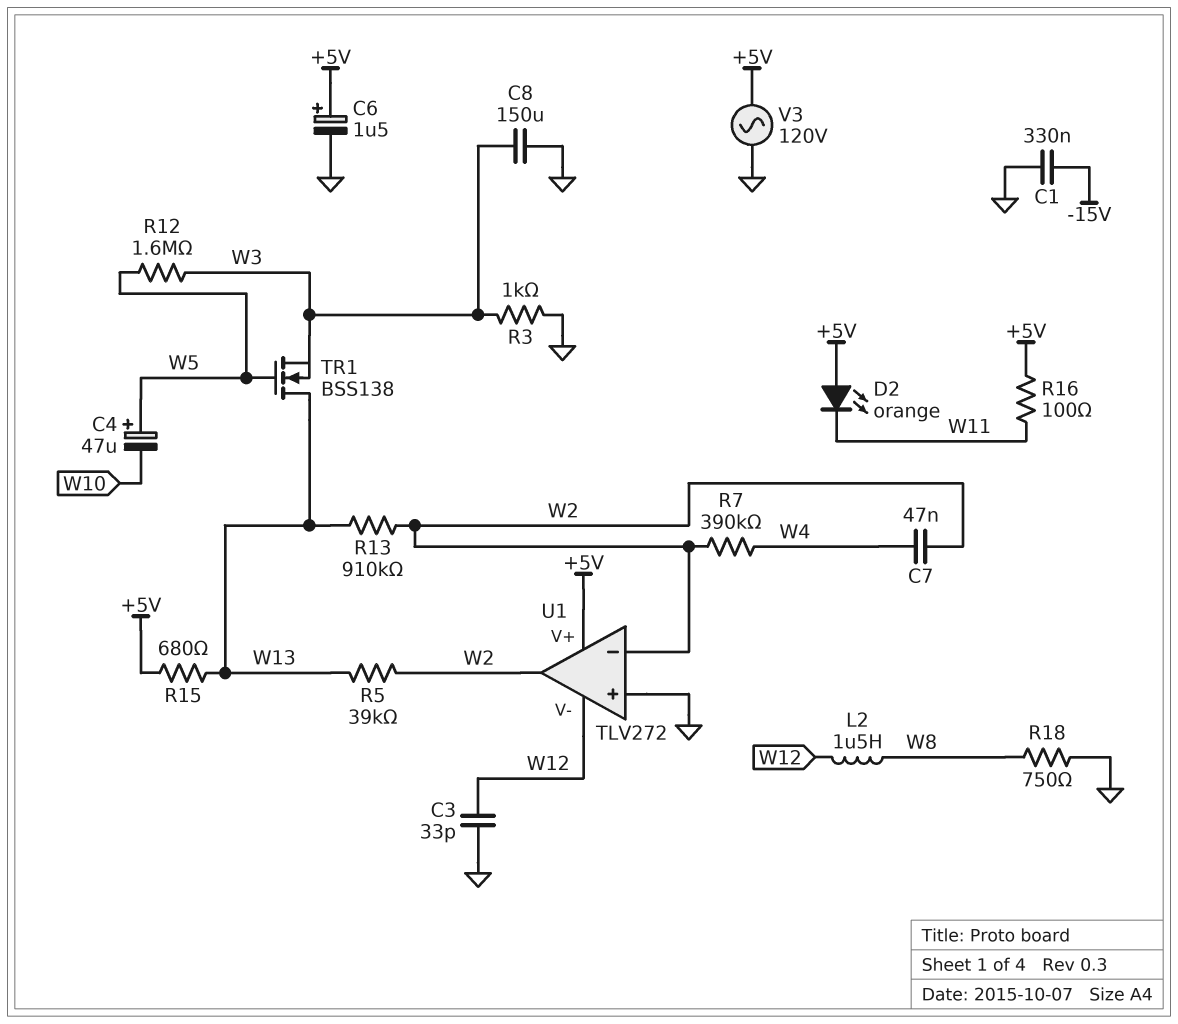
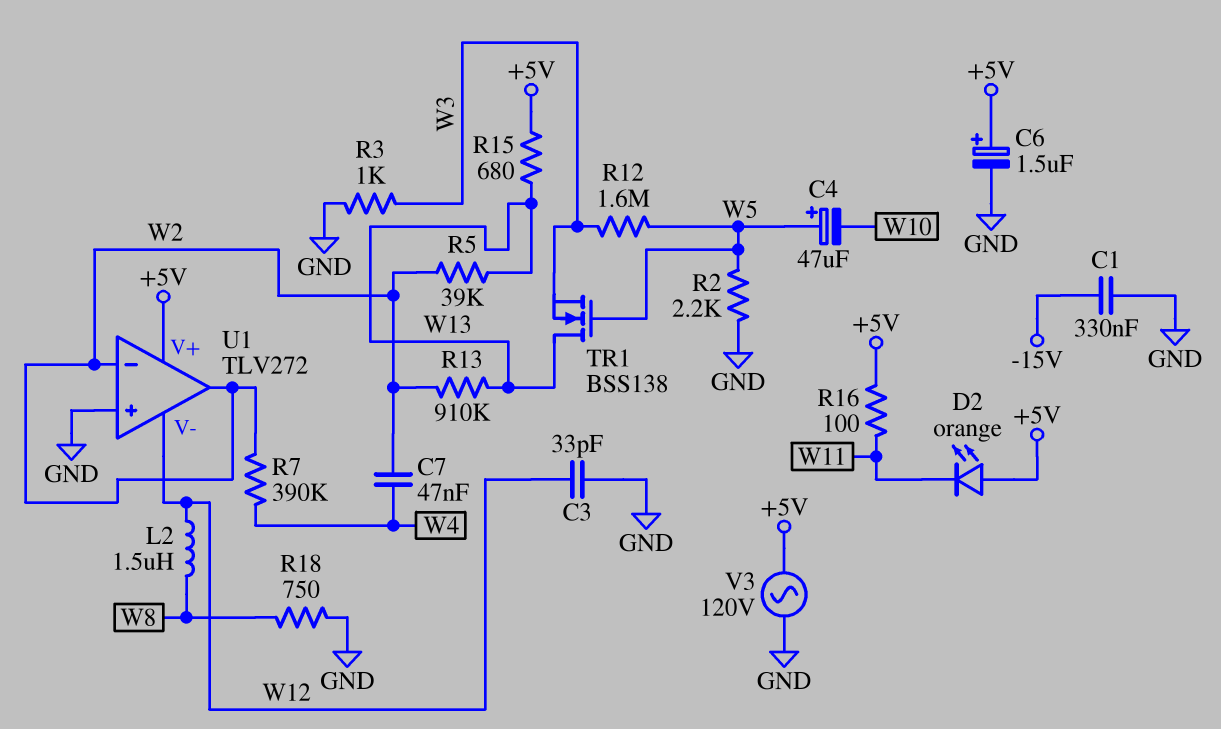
C8: 150uF (GND, W3) -> none
R2: none -> 2.2k (GND, W5)

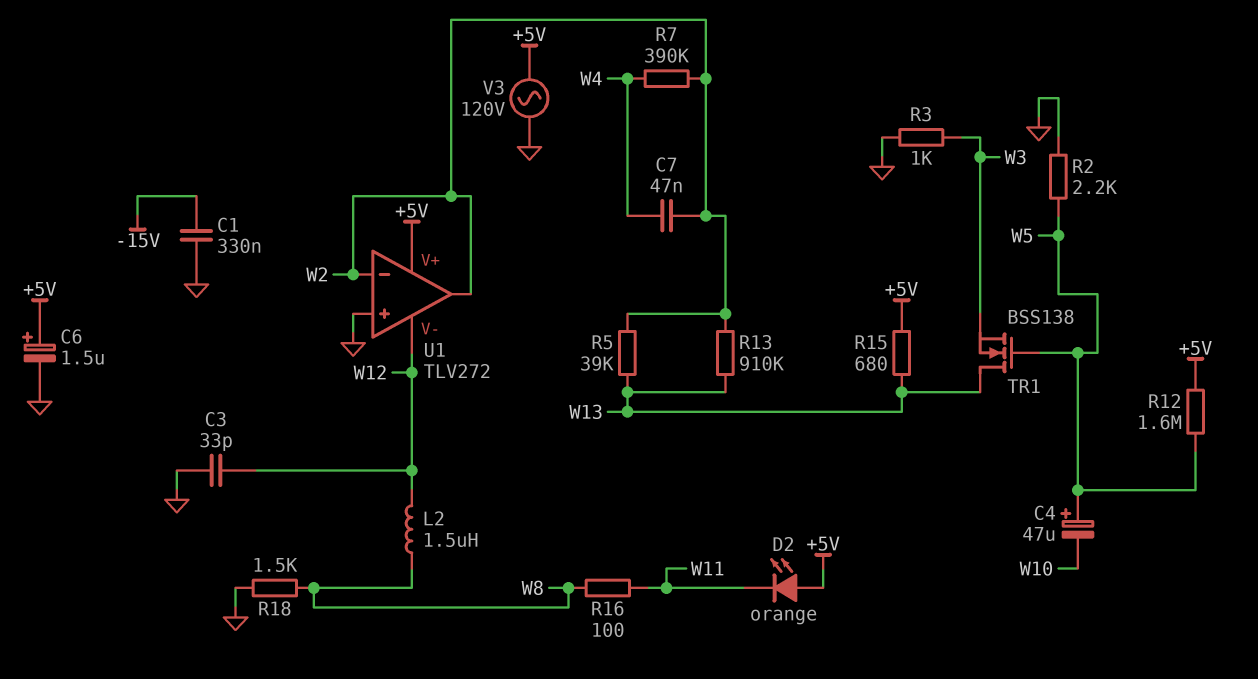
R12: 1.6M (W3, W5) -> 1.6M (+5V, W5)
R16: 100 (+5V, W11) -> 100 (W8, W11)
R18: 750 (GND, W8) -> 1.5k (GND, W8)

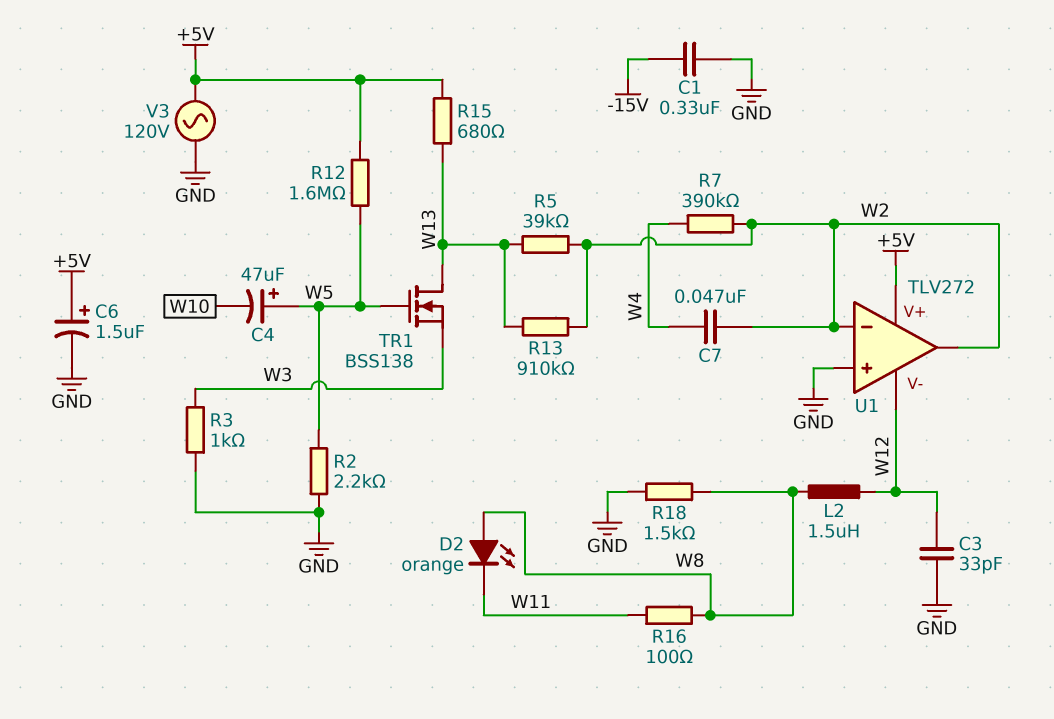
D2: LED orange (A +5V, K W11) -> LED orange (A W8, K W11)

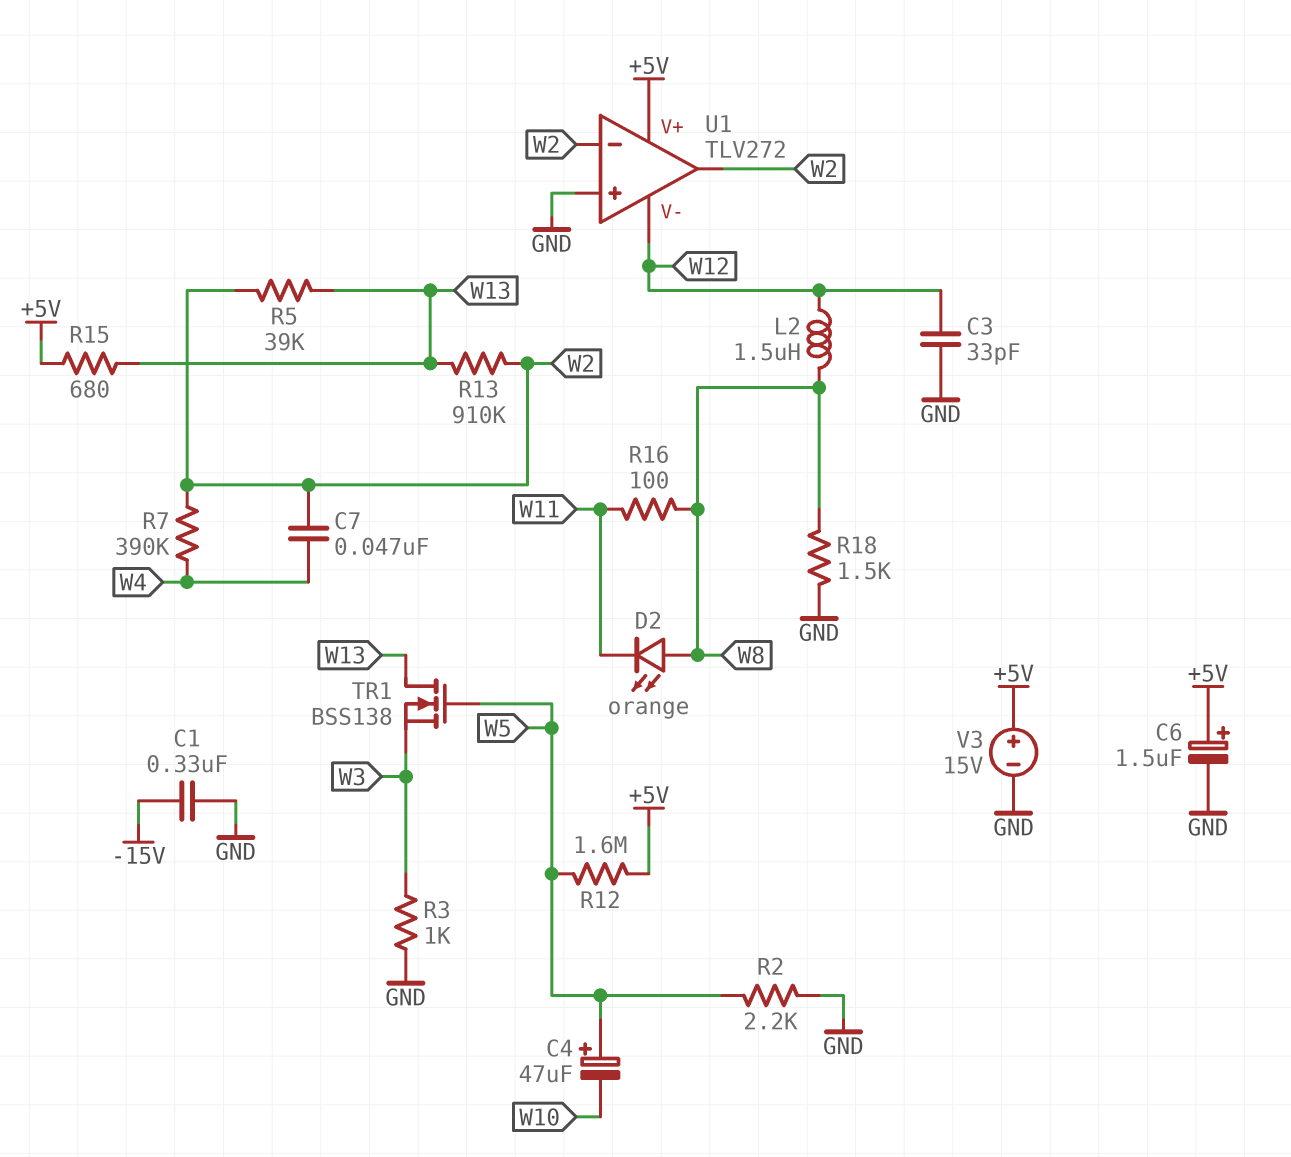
V3: AC 120V (+5V, GND) -> 15V (plus +5V, minus GND)

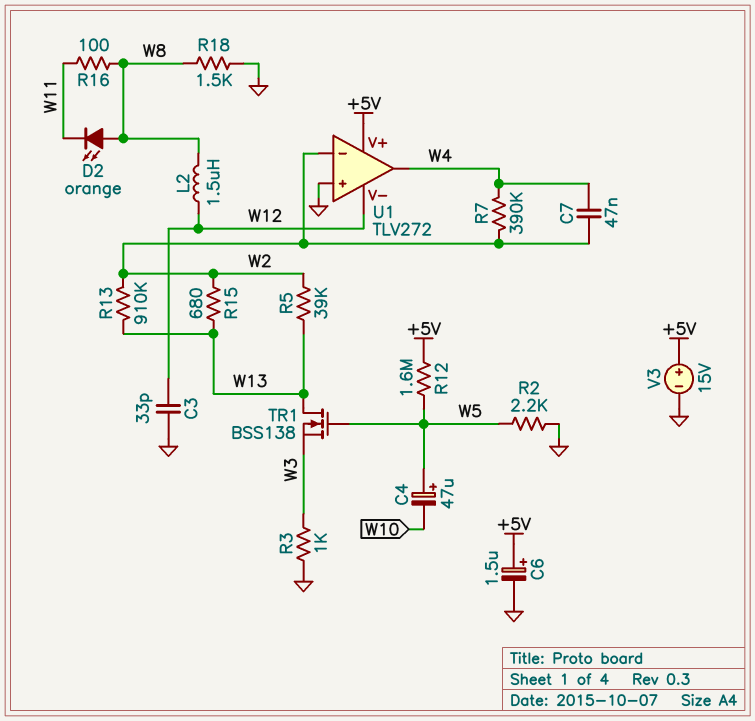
C1: 330nF (-15V, GND) -> none
R15: 680 (+5V, W13) -> 680 (W2, W13)
U1 pin out: W2 -> W4

